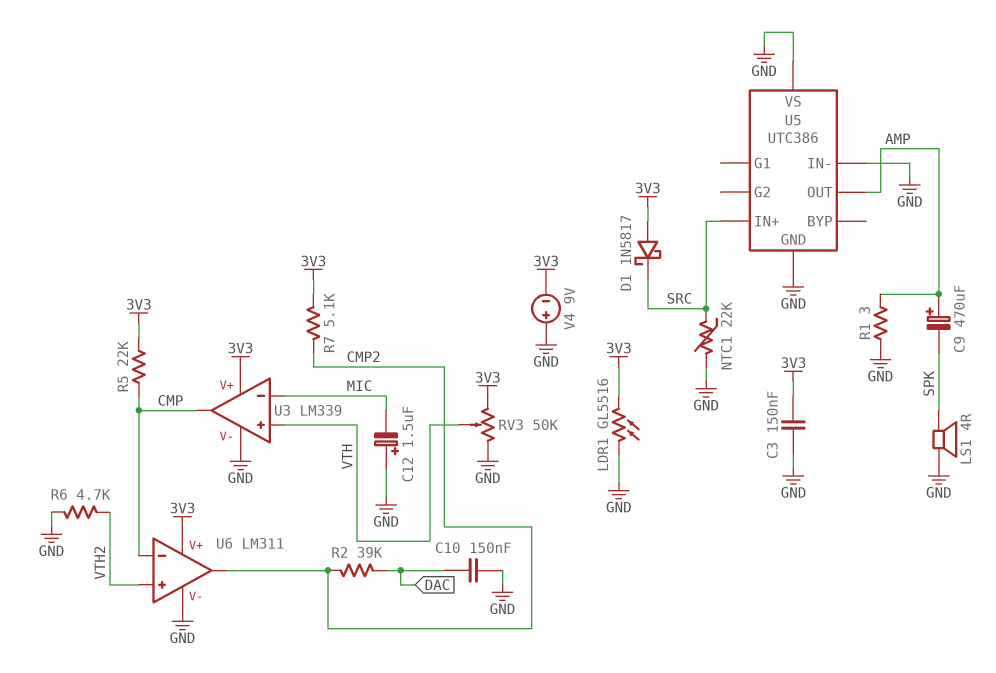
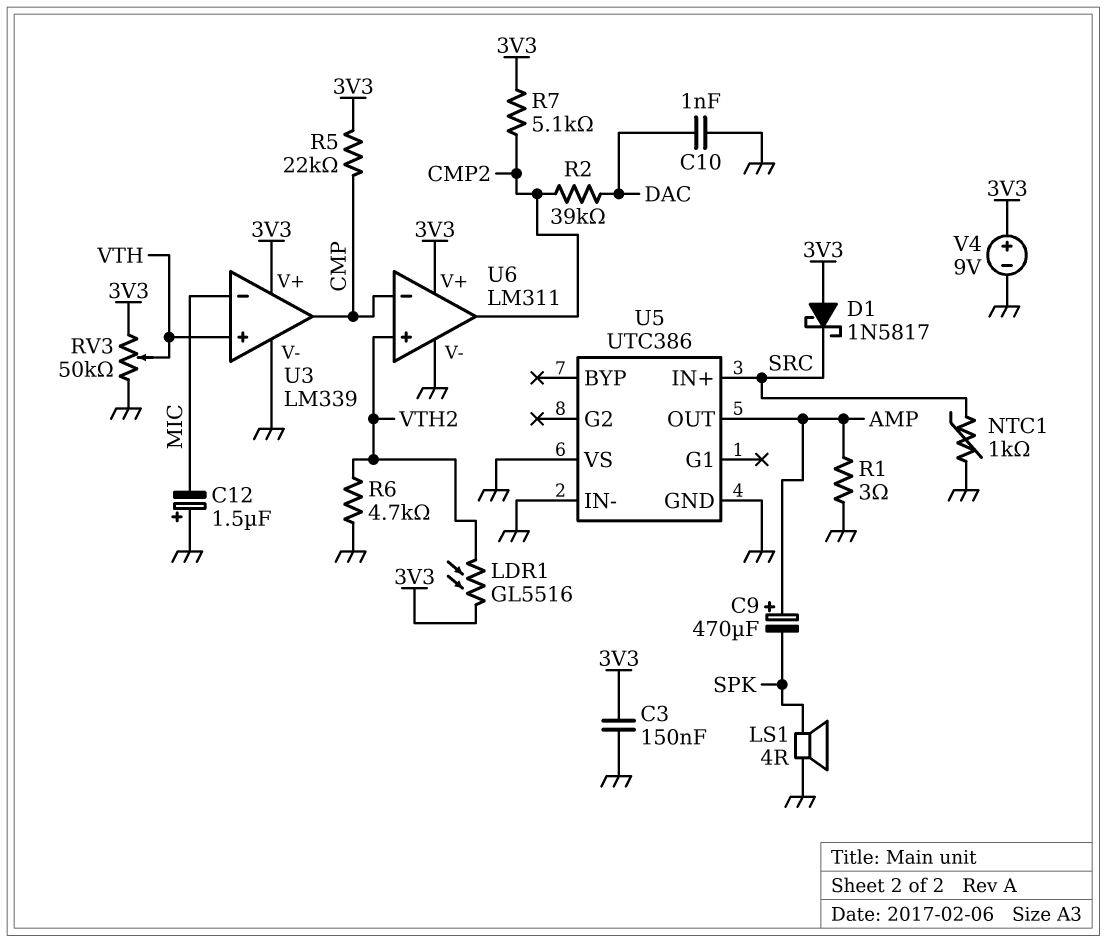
C10: 150nF (DAC, GND) -> 1nF (DAC, GND)
LDR1: GL5516 (3V3, GND) -> GL5516 (3V3, VTH2)
NTC1: 22k (GND, SRC) -> 1k (GND, SRC)
V4: 9V (plus GND, minus 3V3) -> 9V (plus 3V3, minus GND)

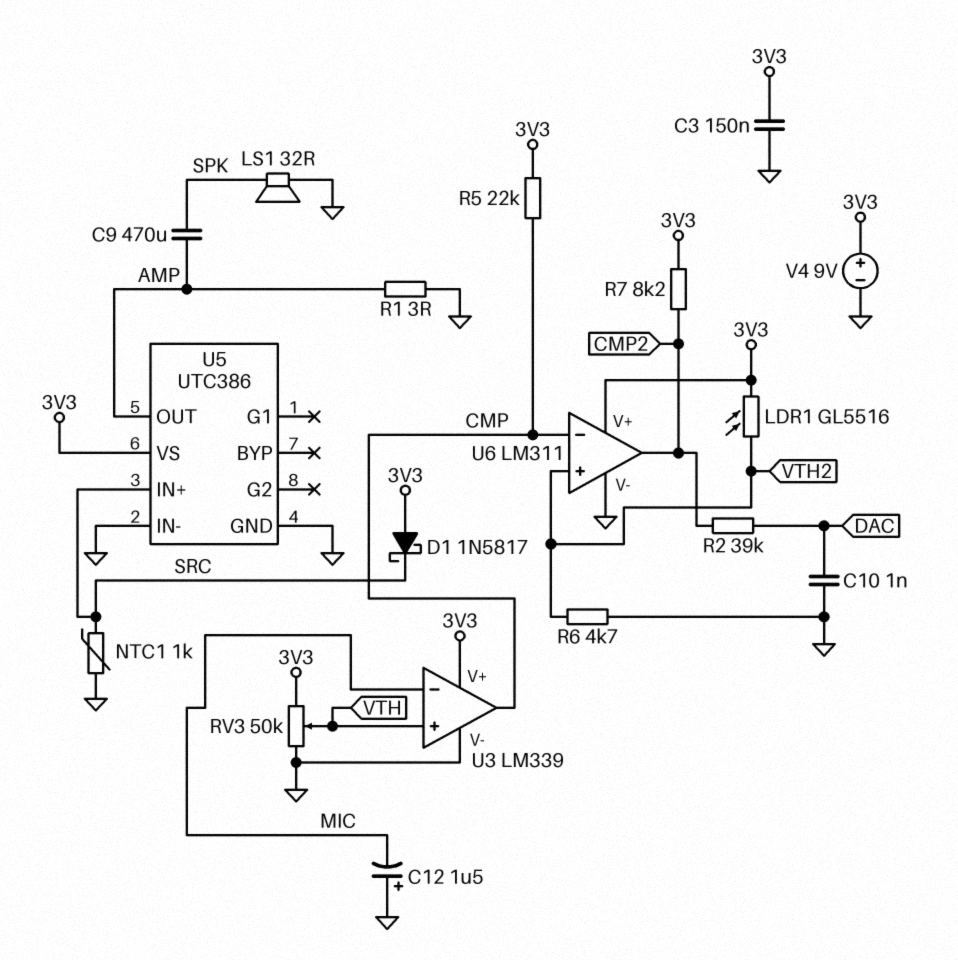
C9: 470uF (plus AMP, minus SPK) -> 470uF (AMP, SPK)
LS1: speaker 4R (GND, SPK) -> speaker 32R (GND, SPK)
R7: 5.1k (3V3, CMP2) -> 8.2k (3V3, CMP2)
U5 pin VS: GND -> 3V3

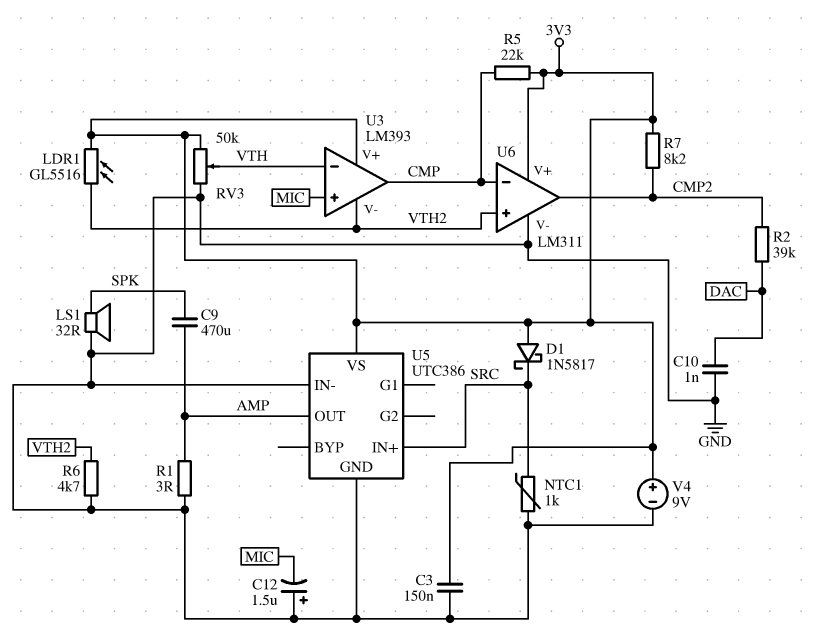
U3: LM339 -> LM393
U3 pin V-: GND -> VTH2
U3 pin in+: VTH -> MIC
U3 pin in-: MIC -> VTH

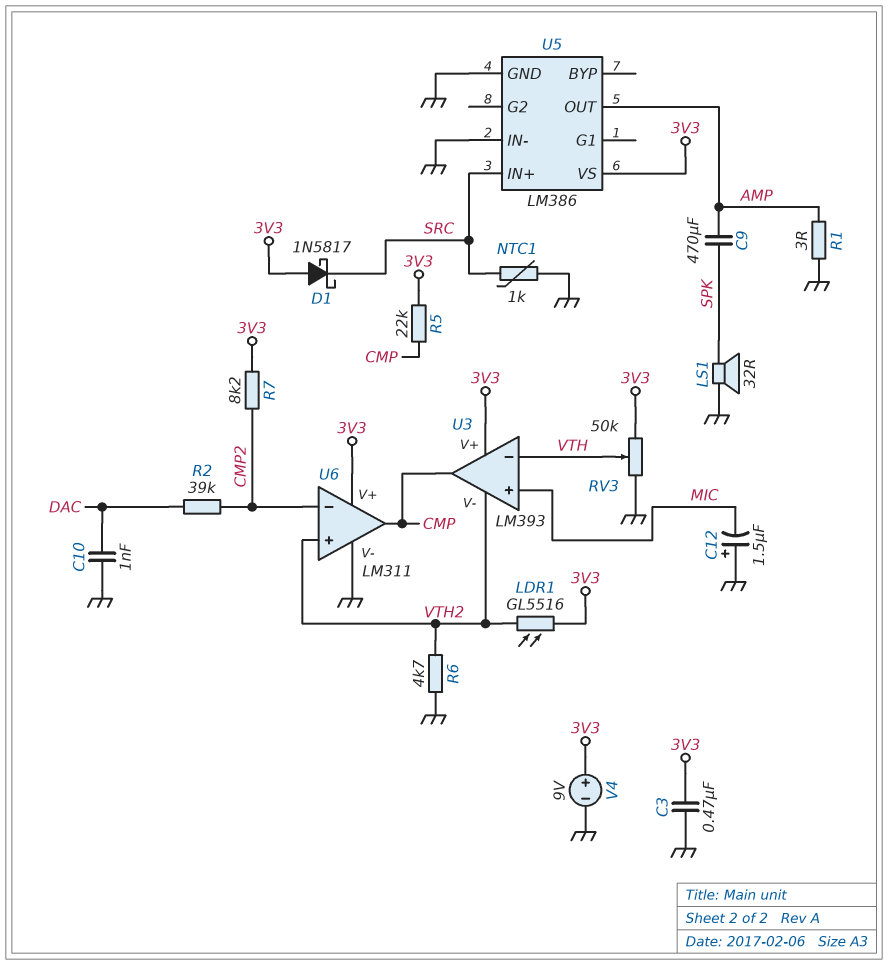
C3: 150nF (3V3, GND) -> 470nF (3V3, GND)
U5: UTC386 -> LM386
U6 pin in-: CMP -> CMP2
U6 pin out: CMP2 -> CMP

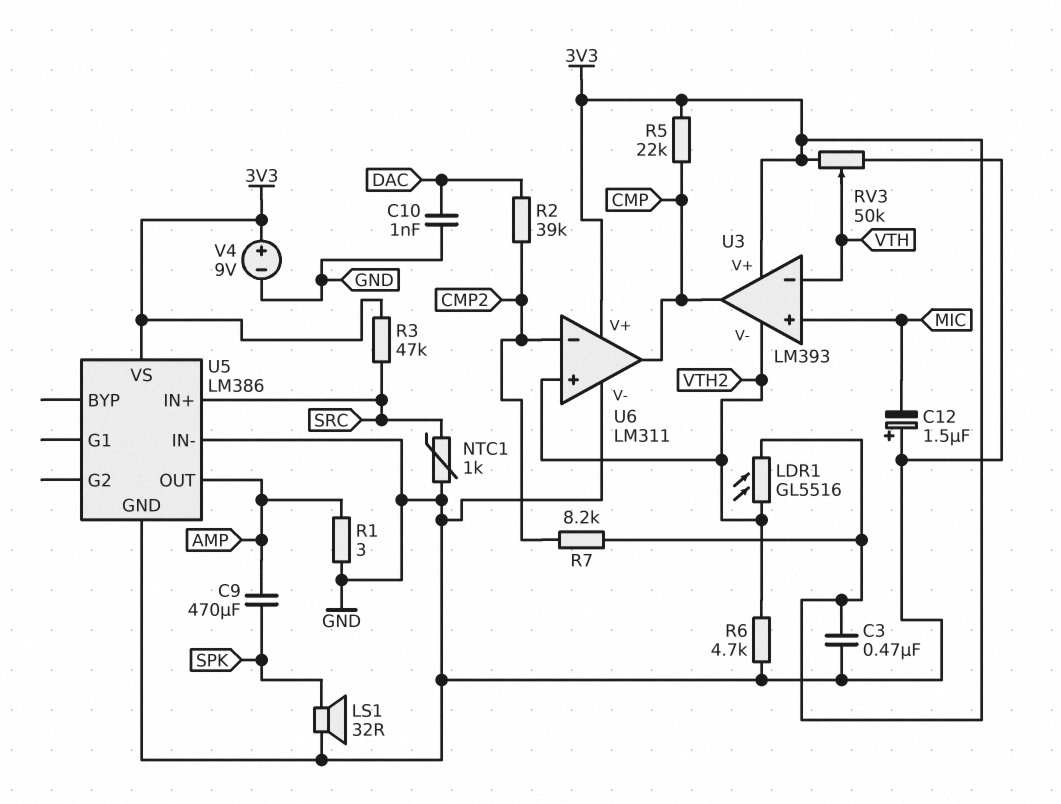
D1: schottky 1N5817 (A 3V3, K SRC) -> none
R3: none -> 47k (3V3, SRC)

